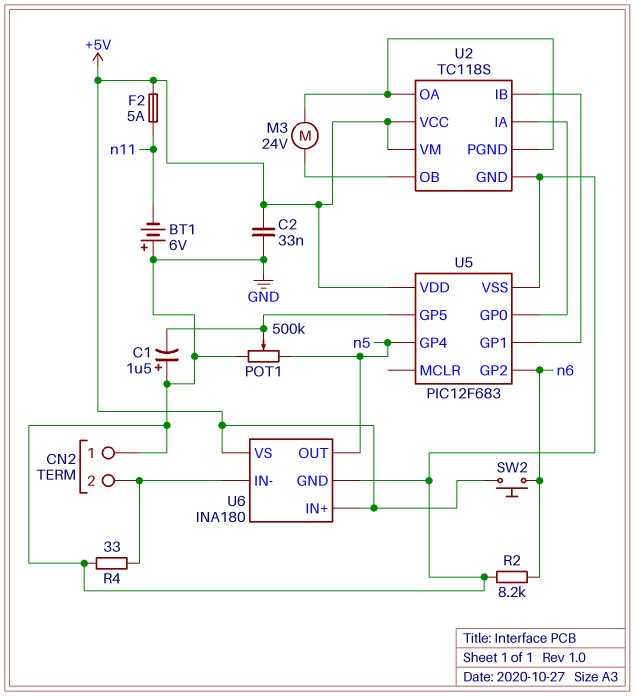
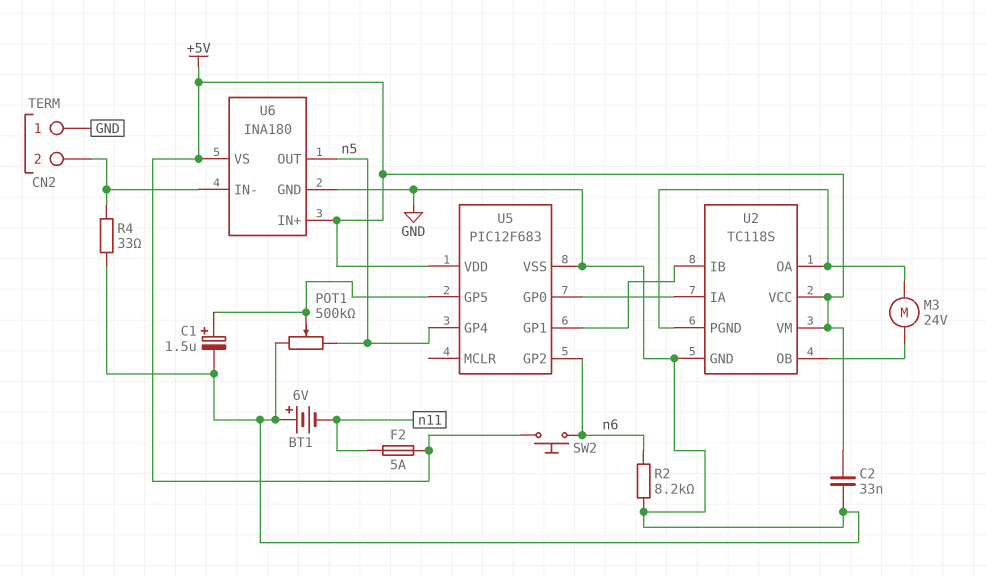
C1: 1.5uF (plus GND, minus U5/GP5) -> 1.5uF (plus U5/GP5, minus GND)

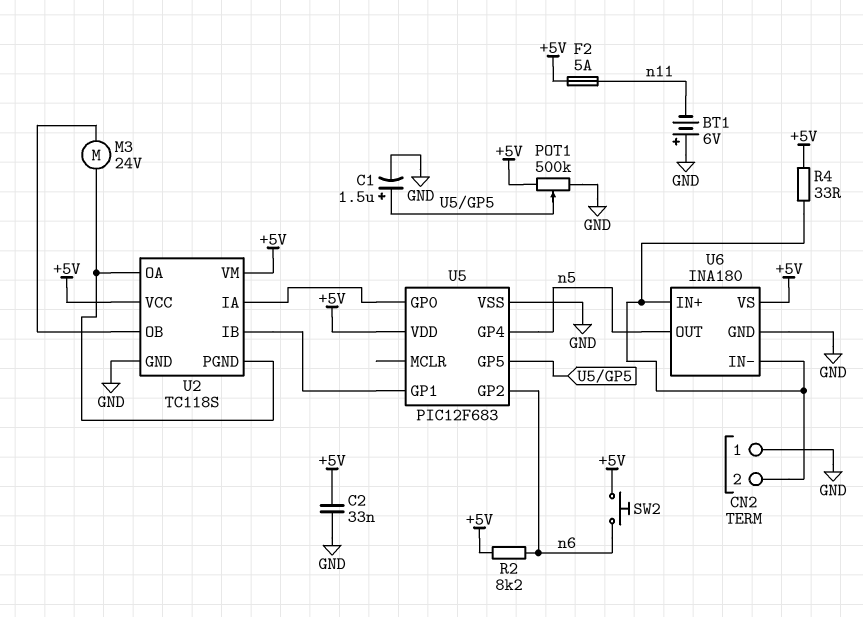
POT1: 500k (GND, n5, wiper U5/GP5) -> 500k (+5V, GND, wiper U5/GP5)
R2: 8.2k (GND, n6) -> 8.2k (+5V, n6)
R4: 33 (CN2/2, GND) -> 33 (+5V, CN2/2)
U6 pin IN+: +5V -> CN2/2

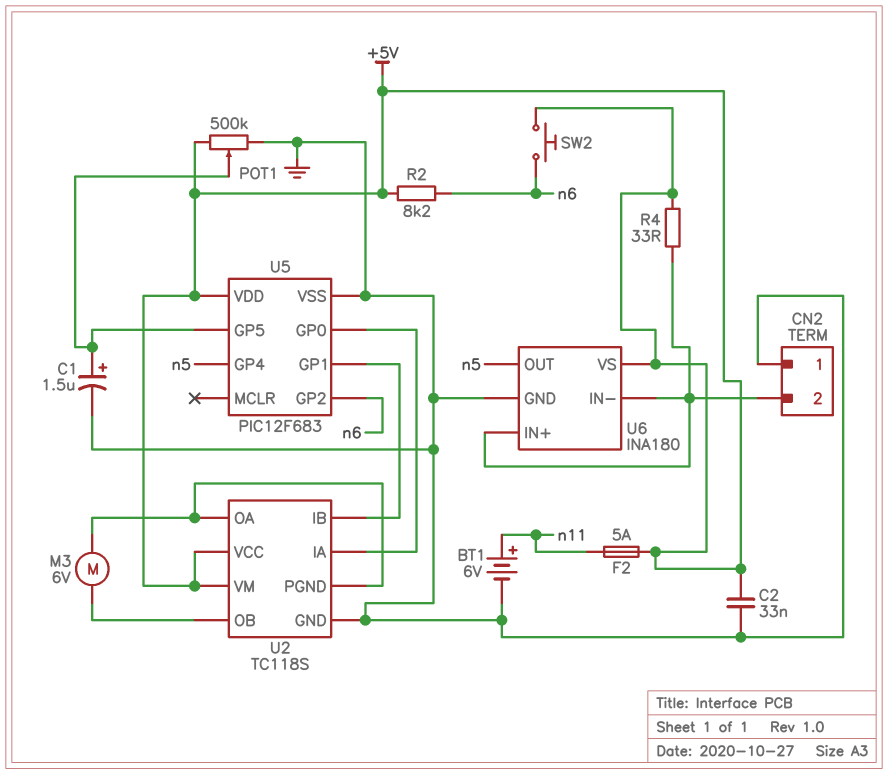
BT1: 6V (plus GND, minus n11) -> 6V (plus n11, minus GND)
M3: motor 24V (U2/OA, U2/OB) -> motor 6V (U2/OA, U2/OB)

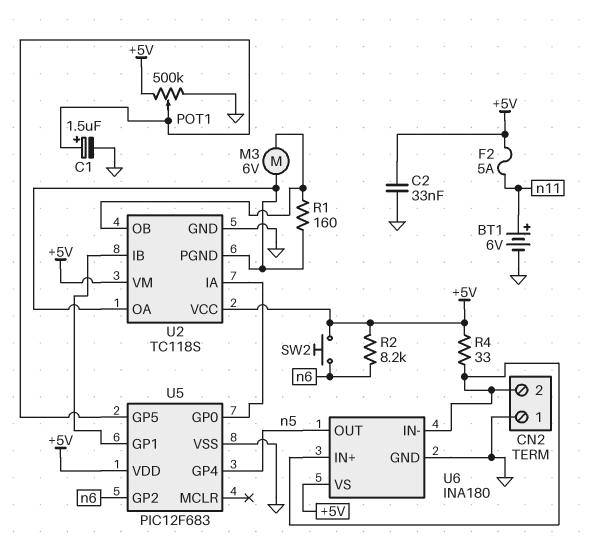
R1: none -> 160 (U2/OA, U2/OB)

